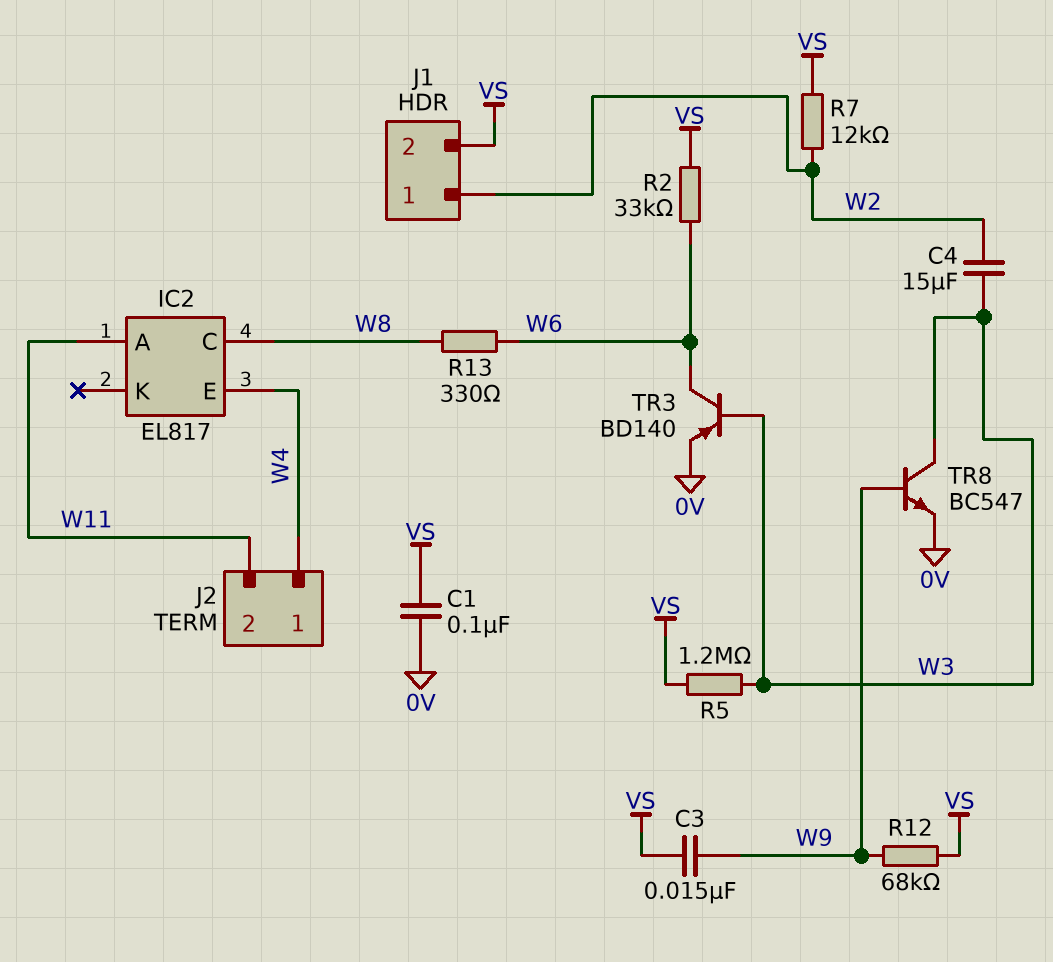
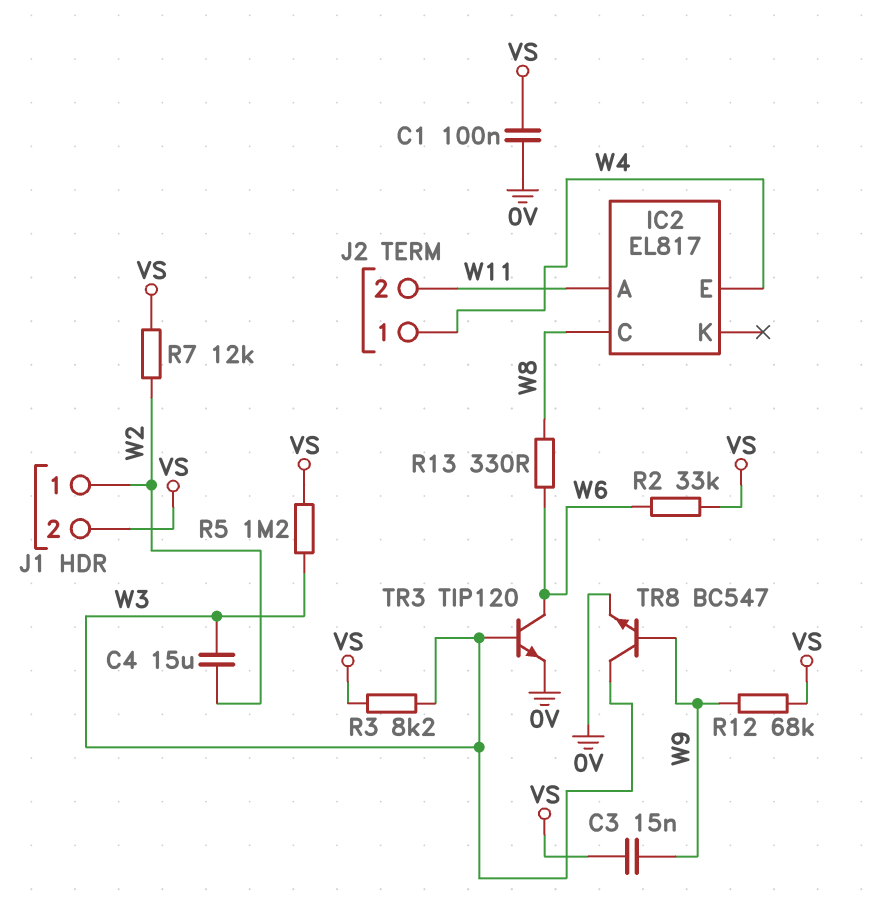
R3: none -> 8.2k (VS, W3)
TR3: PNP BD140 (B W3, C W6, E 0V) -> NPN TIP120 (B W3, C W6, E 0V)

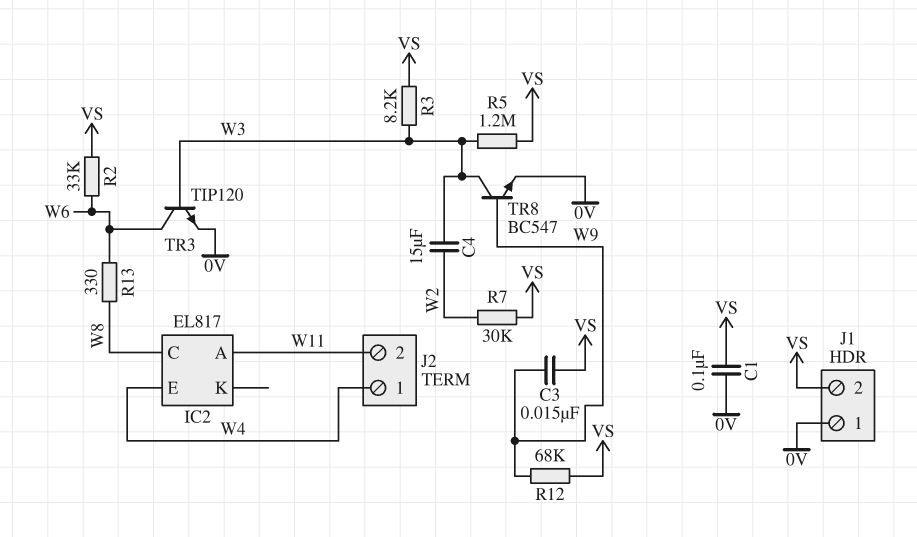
J1 pin 1: W2 -> 0V
R7: 12k (VS, W2) -> 30k (VS, W2)

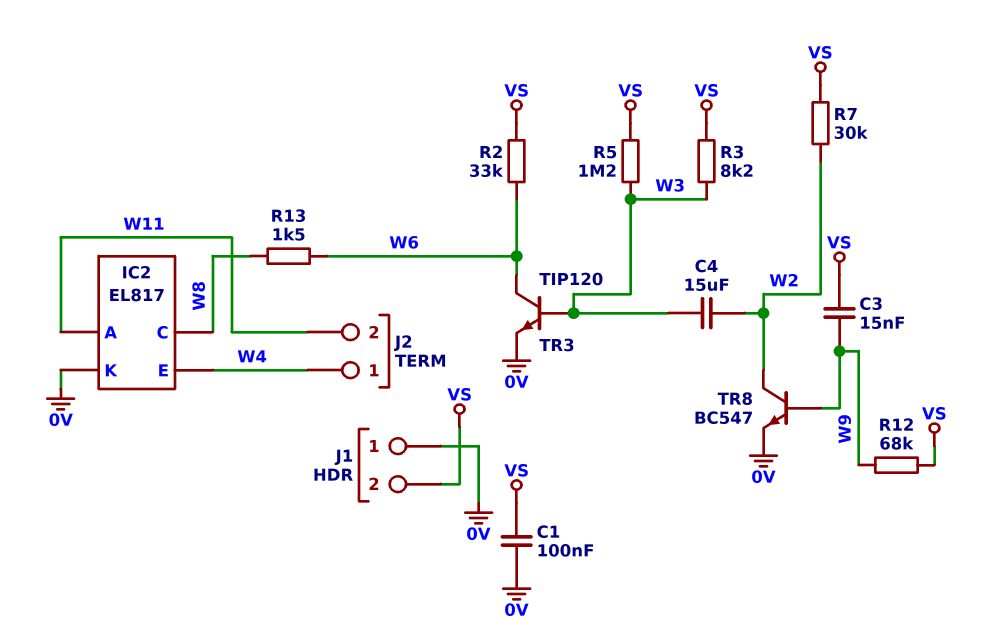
IC2 pin K: none -> 0V
R13: 330 (W6, W8) -> 1.5k (W6, W8)
TR8: NPN BC547 (B W9, C W3, E 0V) -> NPN BC547 (B W9, C W2, E 0V)

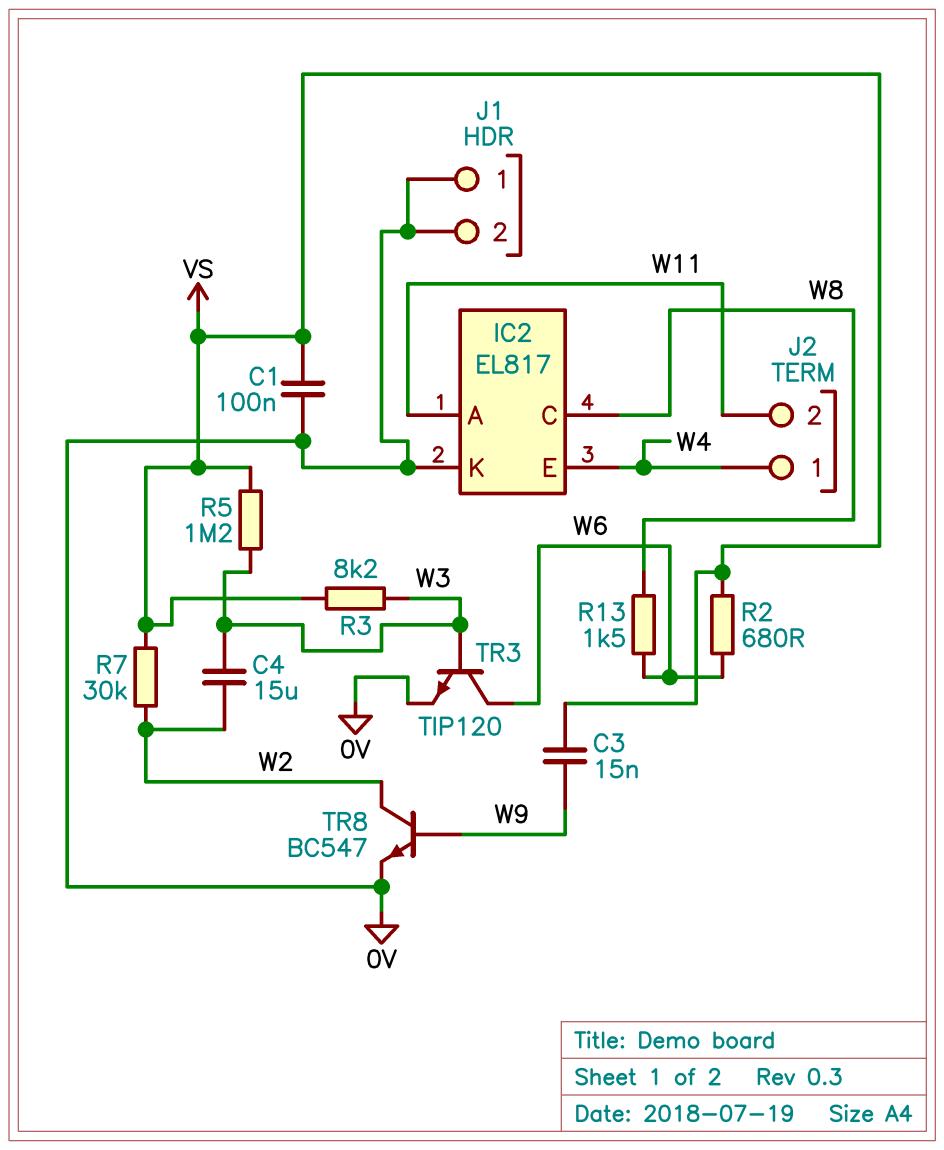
J1 pin 2: VS -> 0V
R2: 33k (VS, W6) -> 680 (VS, W6)
R12: 68k (VS, W9) -> none

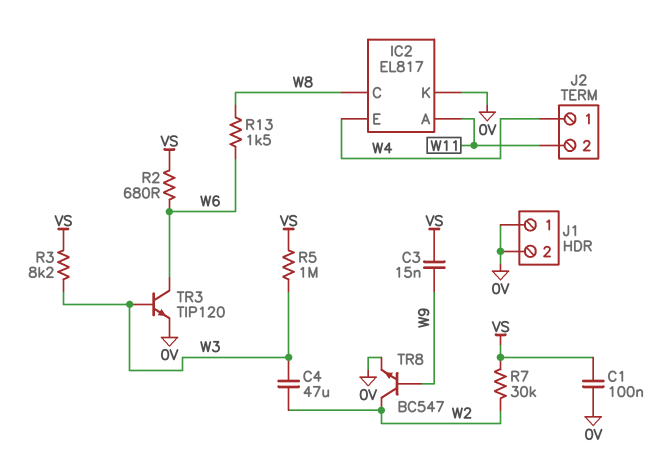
C4: 15uF (W2, W3) -> 47uF (W2, W3)
R5: 1.2M (VS, W3) -> 1M (VS, W3)

